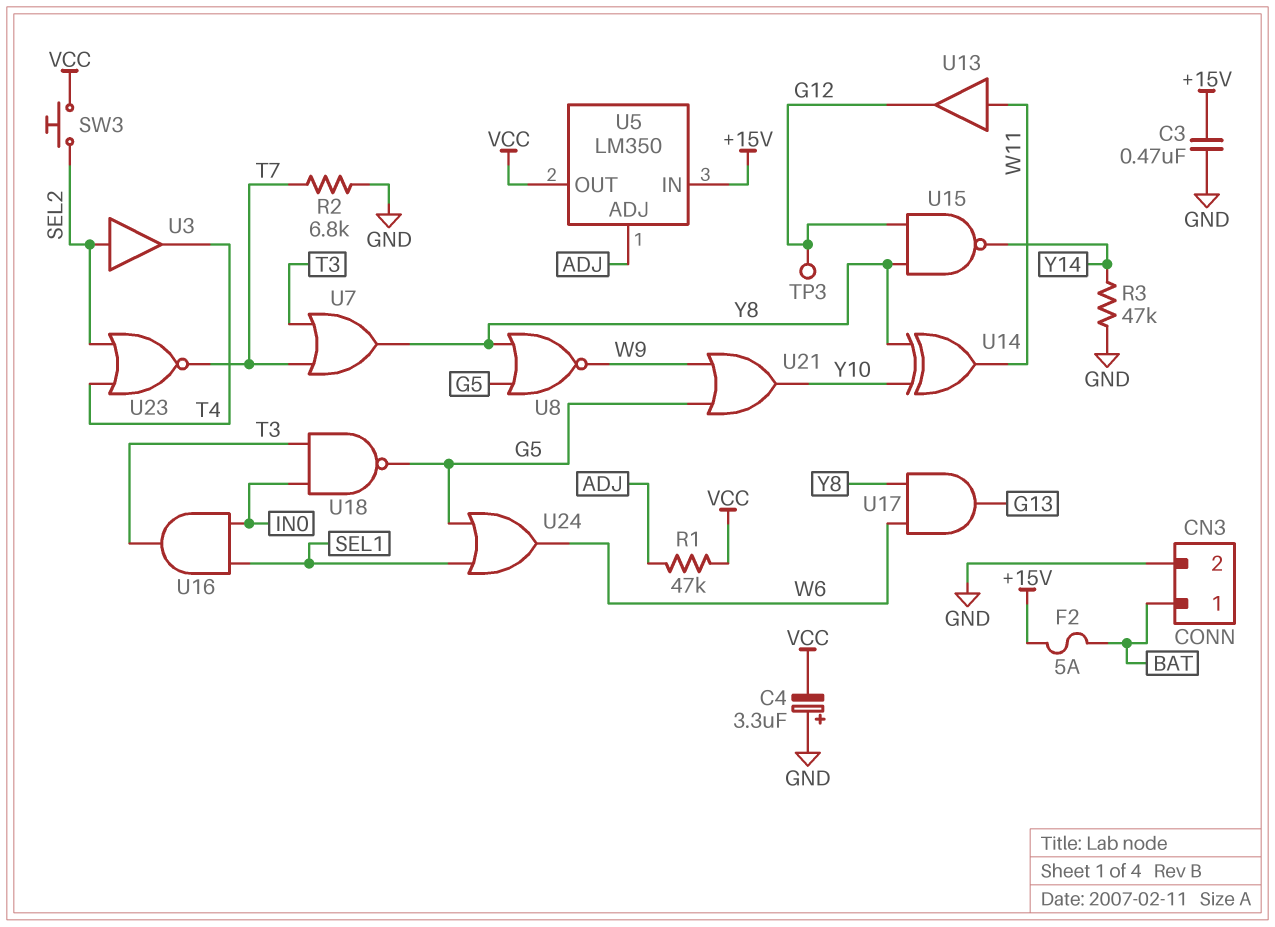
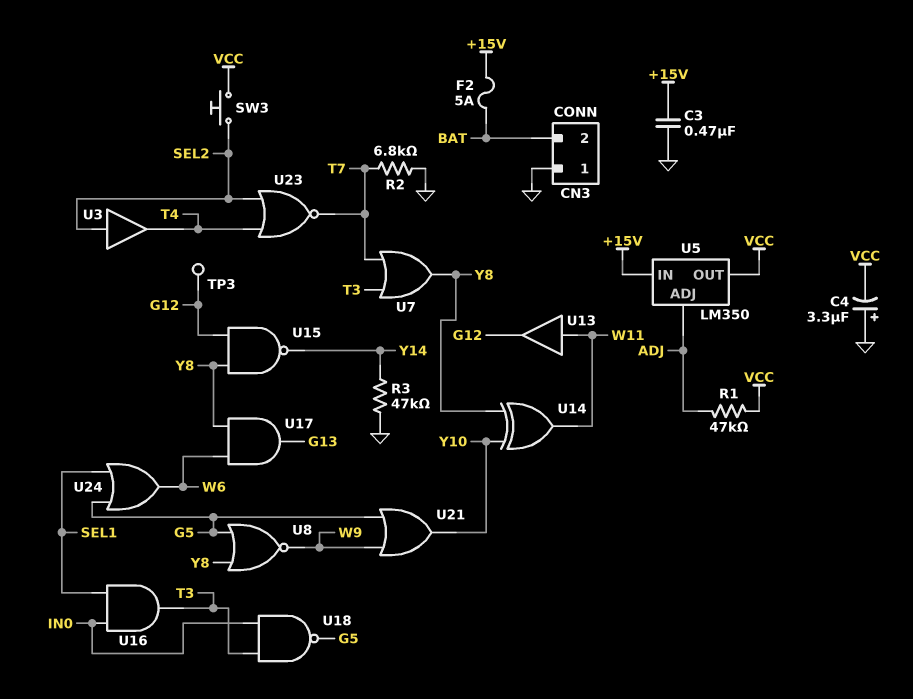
CN3 pin 1: BAT -> GND
CN3 pin 2: GND -> BAT

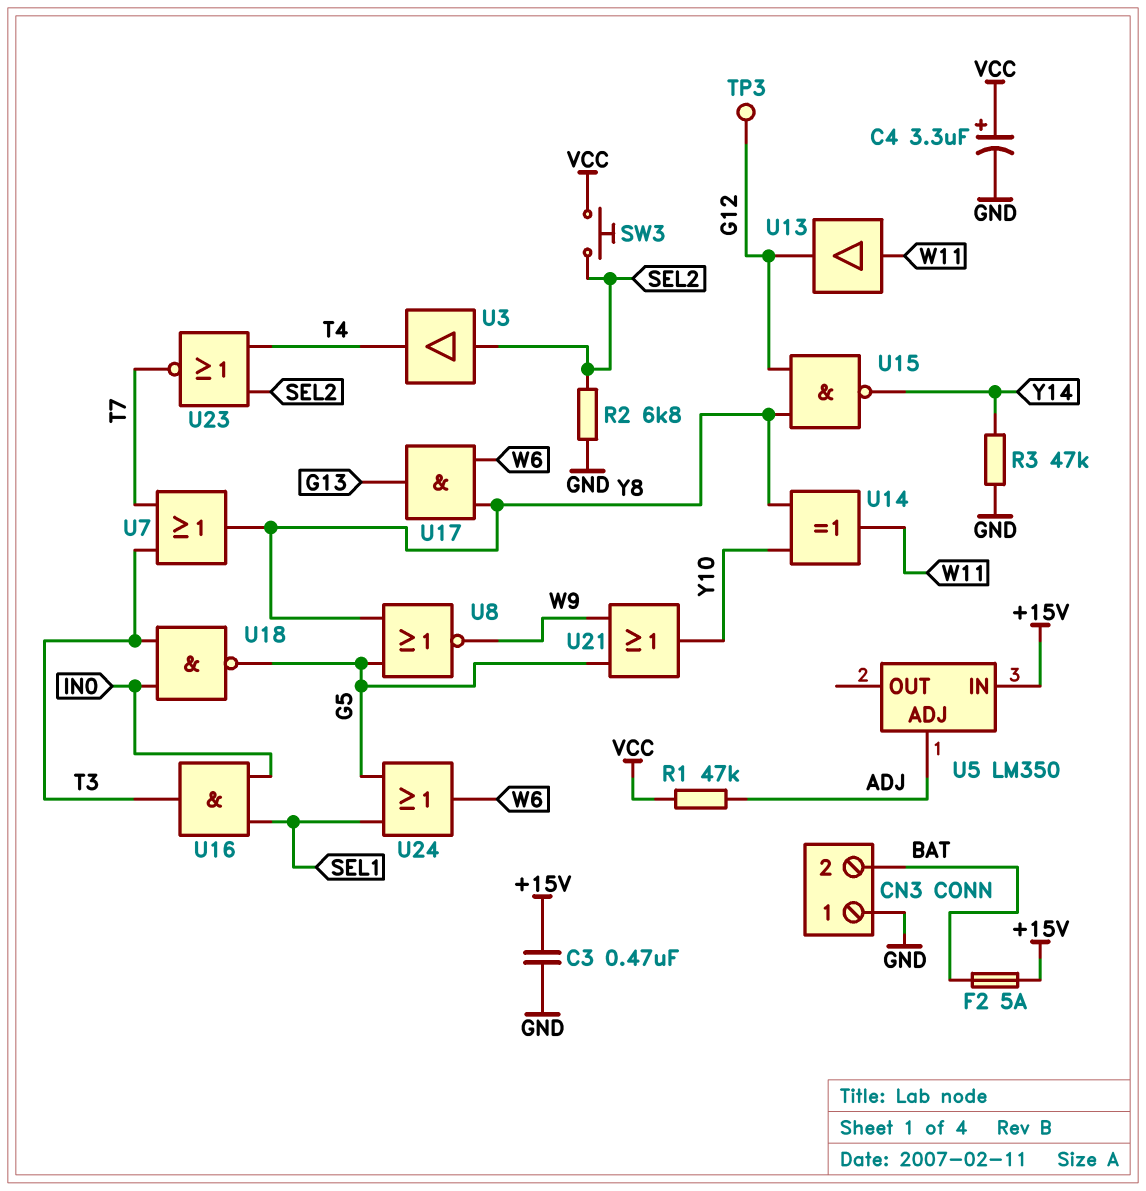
C4: 3.3uF (plus GND, minus VCC) -> 3.3uF (plus VCC, minus GND)
R2: 6.8k (GND, T7) -> 6.8k (GND, SEL2)
U5 pin OUT: VCC -> none

